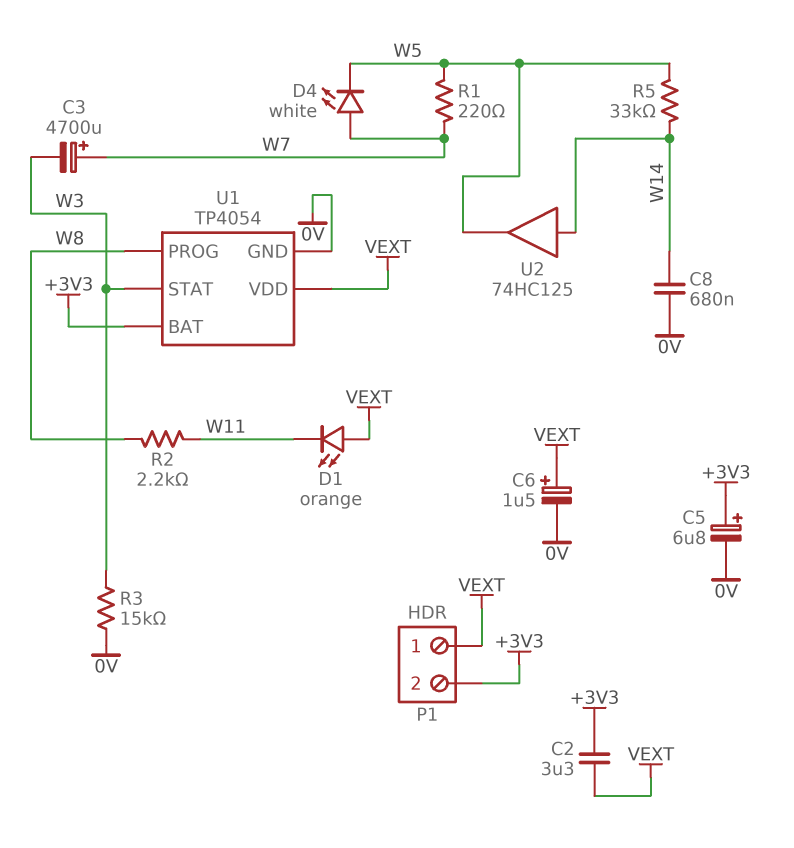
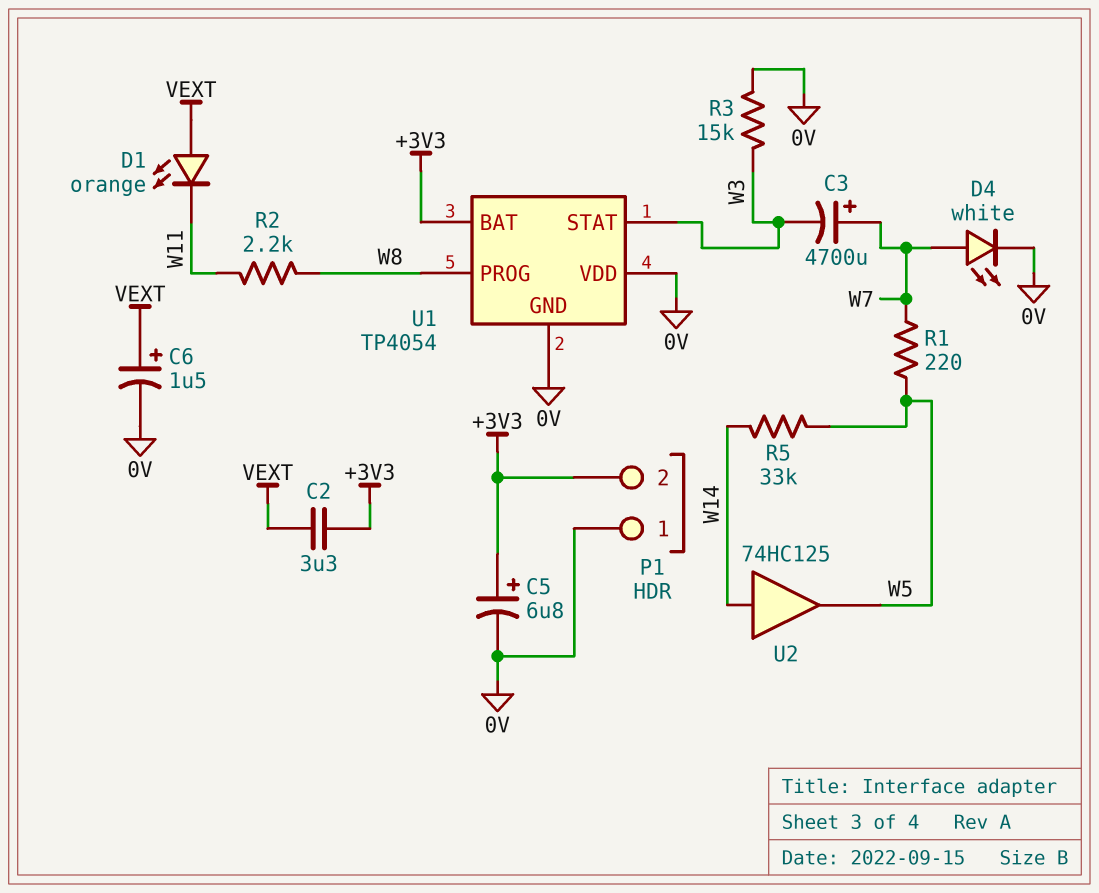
C8: 680nF (0V, W14) -> none
D4: LED white (A W7, K W5) -> LED white (A W7, K 0V)
P1 pin 1: VEXT -> 0V
U1 pin VDD: VEXT -> 0V

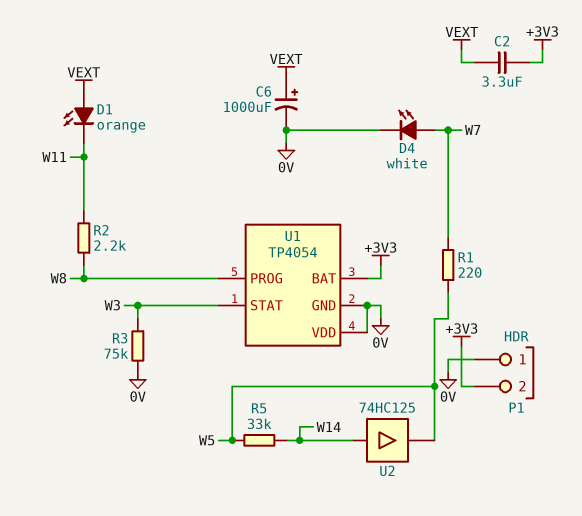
C3: 4700uF (plus W7, minus W3) -> none
C5: 6.8uF (plus +3V3, minus 0V) -> none
C6: 1.5uF (plus VEXT, minus 0V) -> 1000uF (plus VEXT, minus 0V)
R3: 15k (0V, W3) -> 75k (0V, W3)

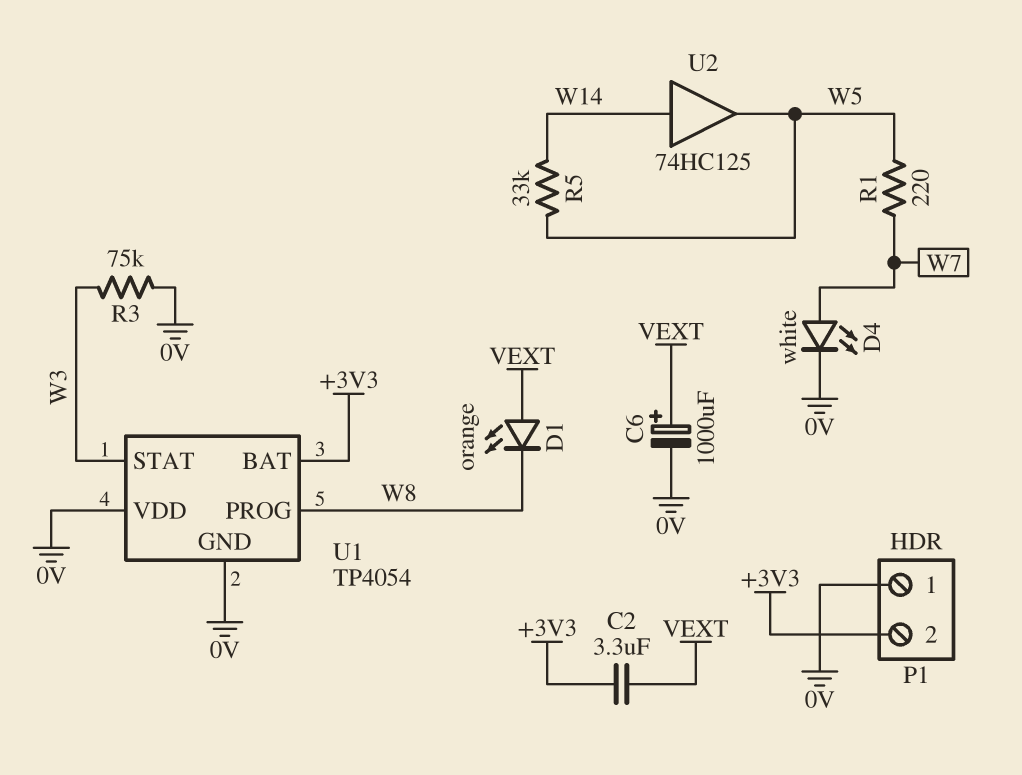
D1: LED orange (A VEXT, K W11) -> LED orange (A VEXT, K W8)
R2: 2.2k (W8, W11) -> none

